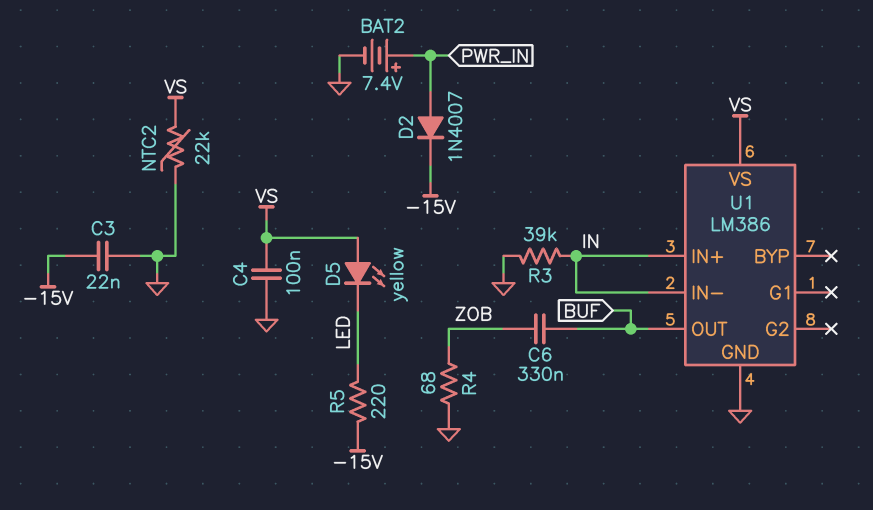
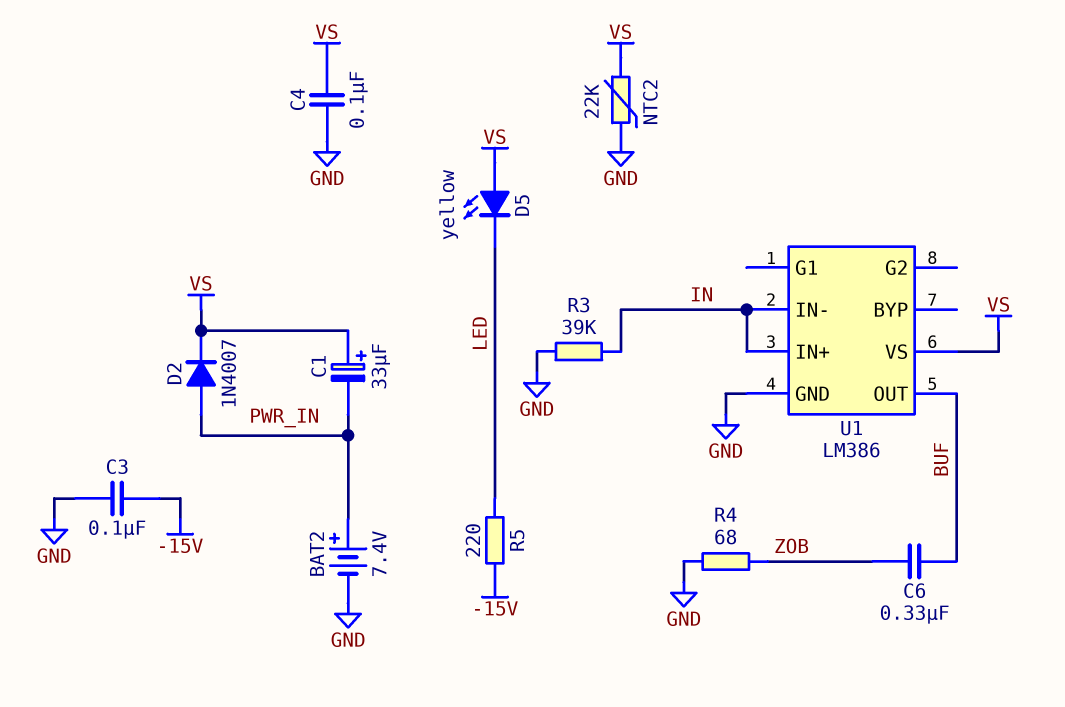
C1: none -> 33uF (plus VS, minus PWR_IN)
C3: 22nF (-15V, GND) -> 100nF (-15V, GND)
D2: diode 1N4007 (A PWR_IN, K -15V) -> diode 1N4007 (A PWR_IN, K VS)

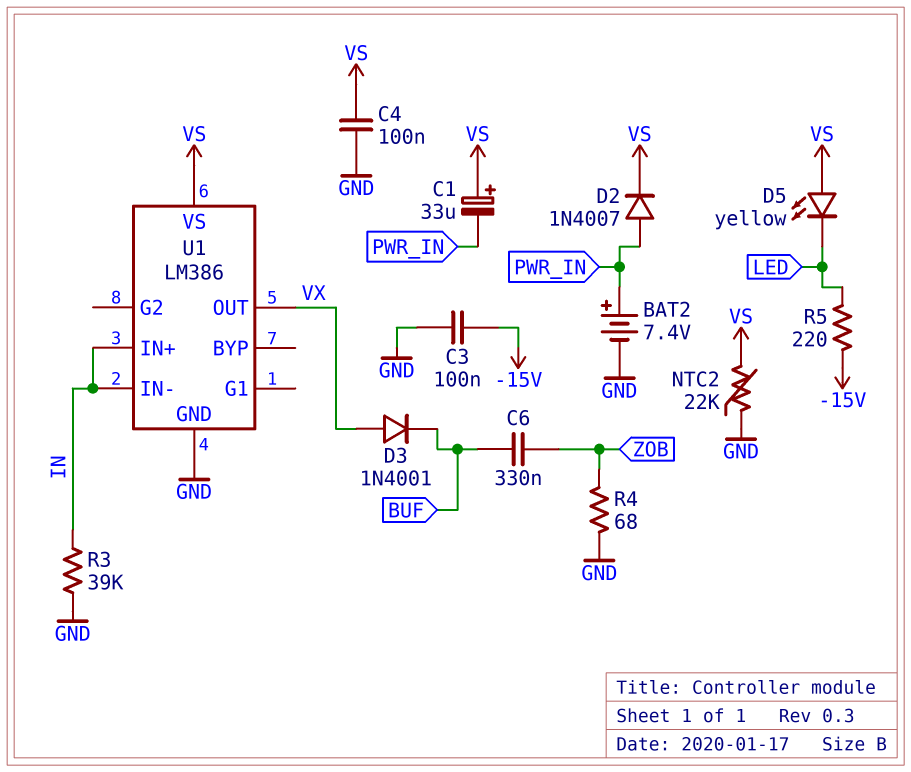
D3: none -> diode 1N4001 (A VX, K BUF)
U1 pin OUT: BUF -> VX

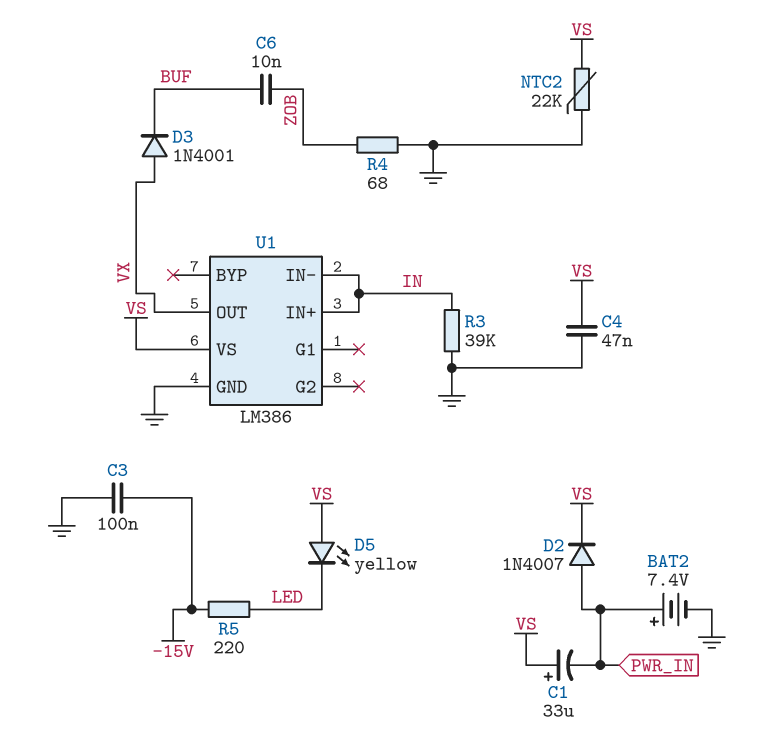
C4: 100nF (GND, VS) -> 47nF (GND, VS)
C6: 330nF (BUF, ZOB) -> 10nF (BUF, ZOB)

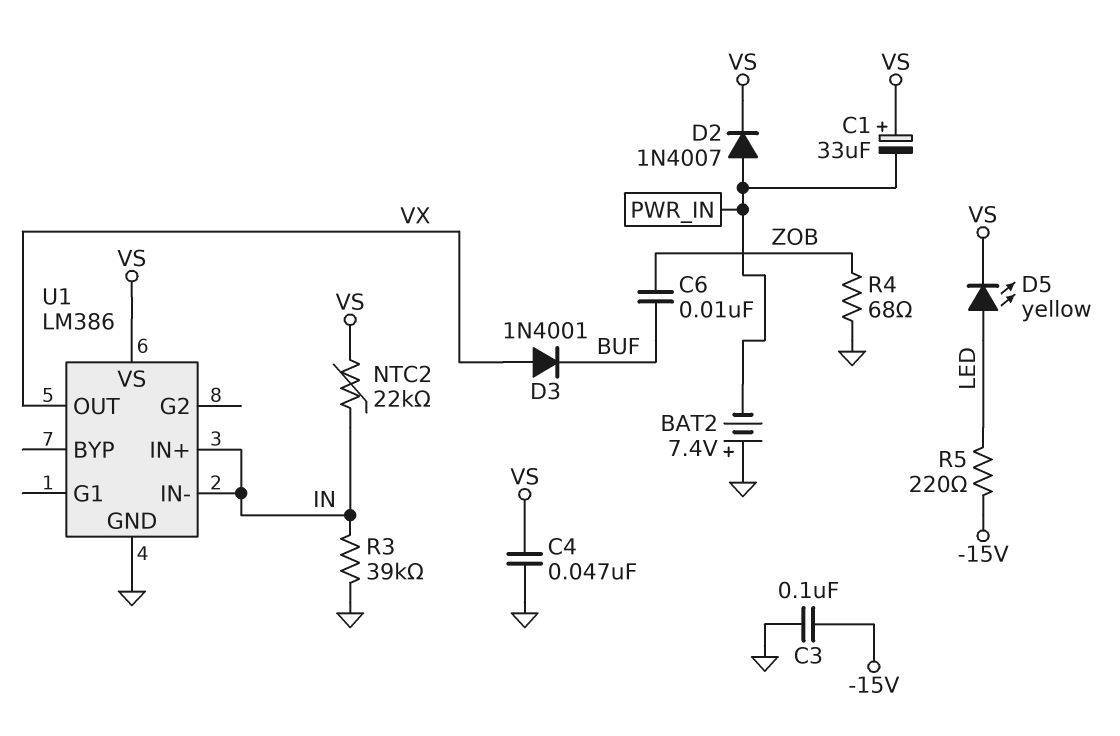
BAT2: 7.4V (plus PWR_IN, minus GND) -> 7.4V (plus GND, minus PWR_IN)
D5: LED yellow (A VS, K LED) -> LED yellow (A LED, K VS)
NTC2: 22k (GND, VS) -> 22k (IN, VS)

